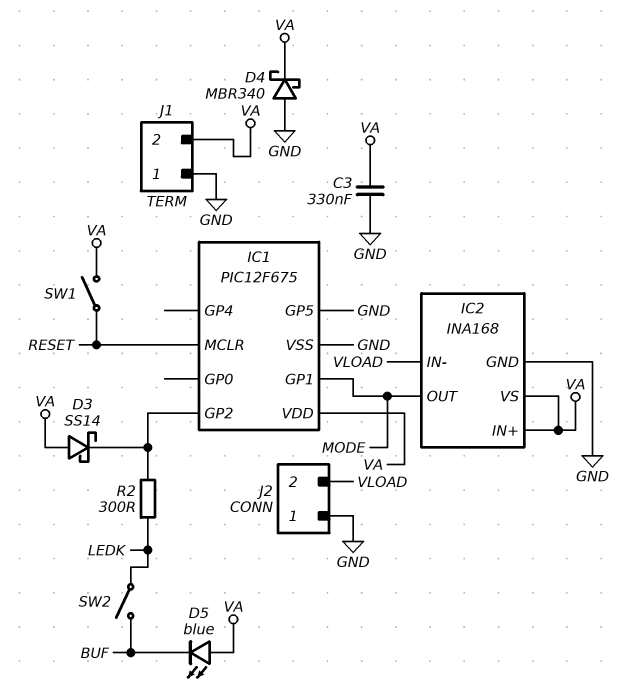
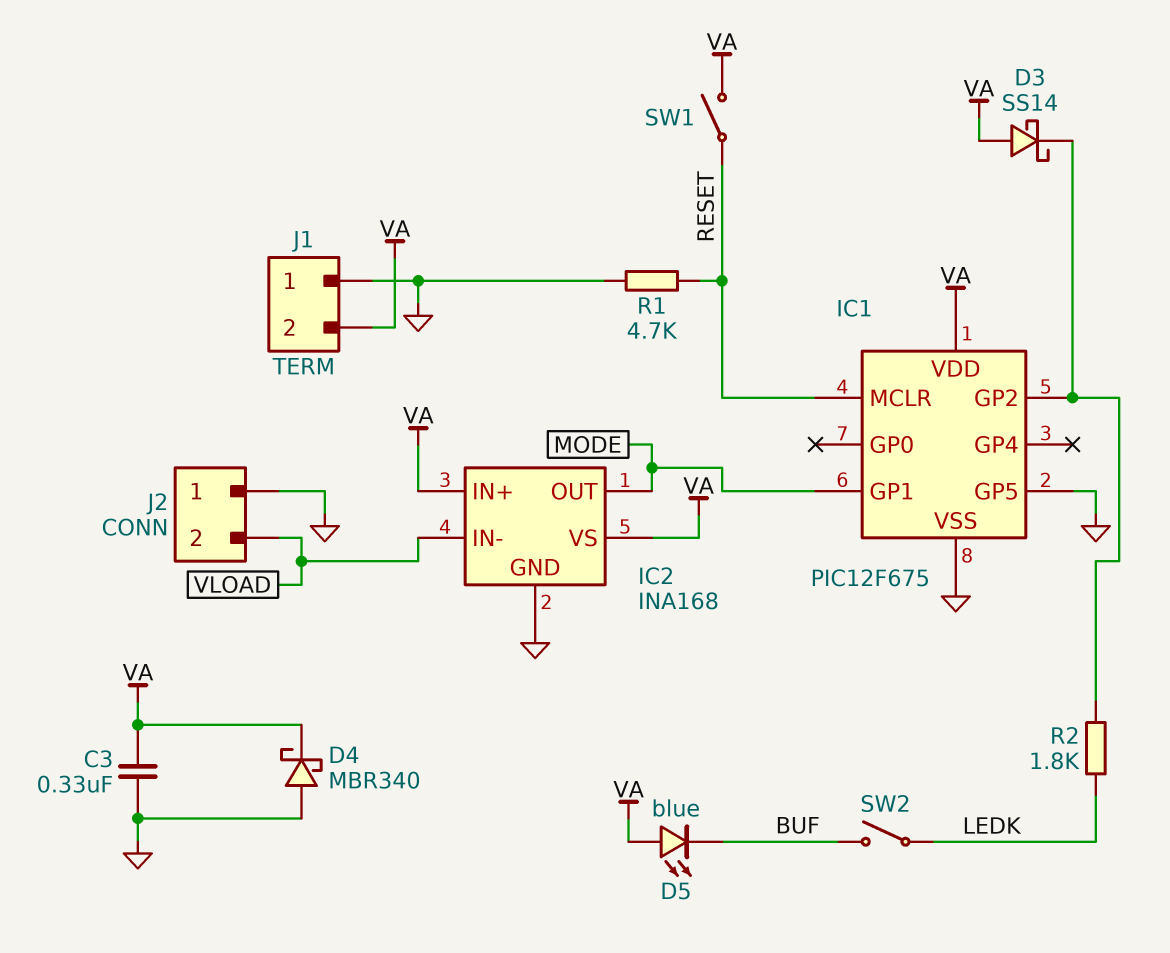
R1: none -> 4.7k (GND, RESET)
R2: 300 (IC1/GP2, LEDK) -> 1.8k (IC1/GP2, LEDK)

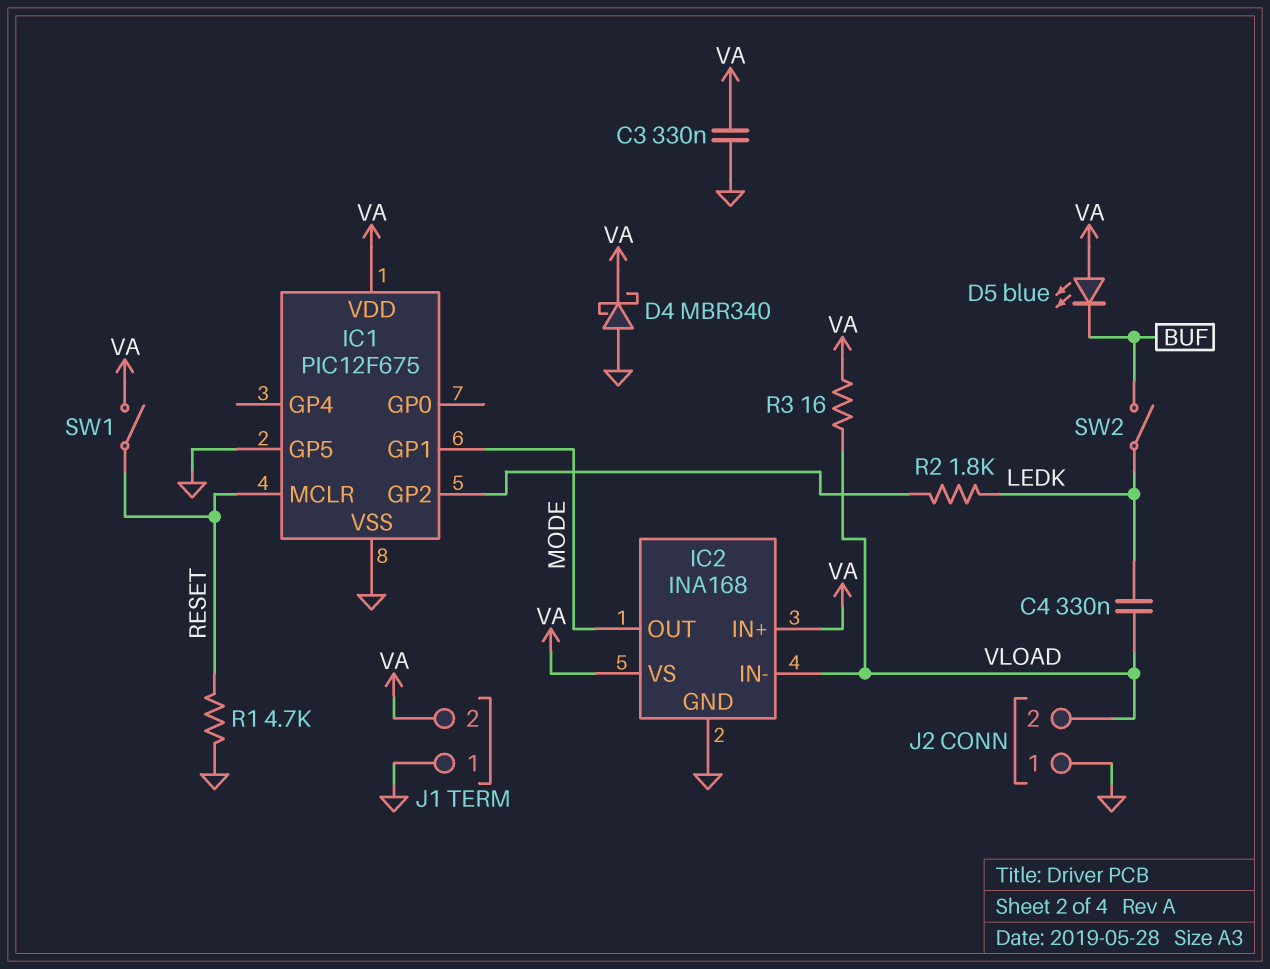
C4: none -> 330nF (LEDK, VLOAD)
D3: schottky SS14 (A VA, K IC1/GP2) -> none
R3: none -> 16 (VA, VLOAD)

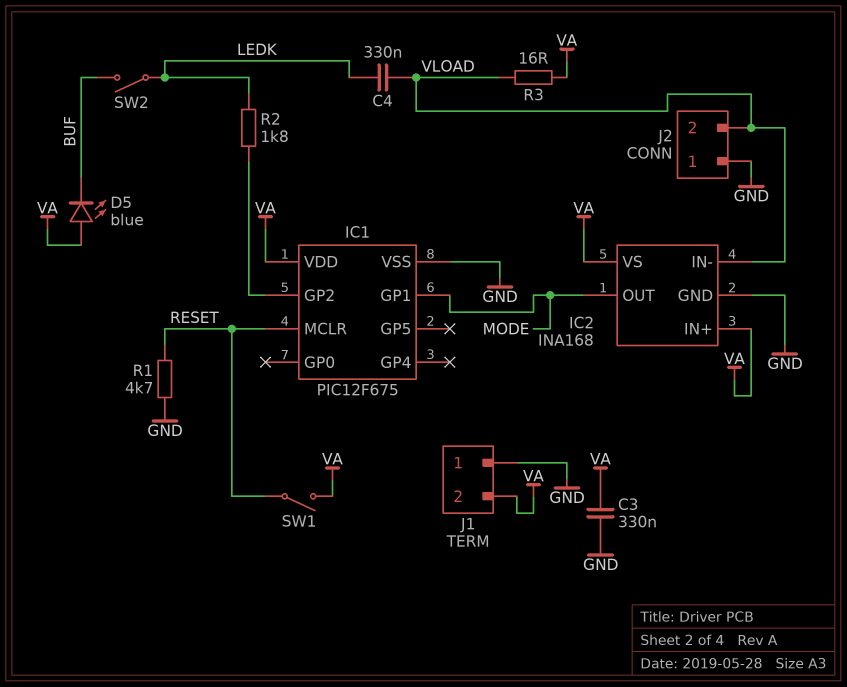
D4: schottky MBR340 (A GND, K VA) -> none
IC1 pin GP5: GND -> none

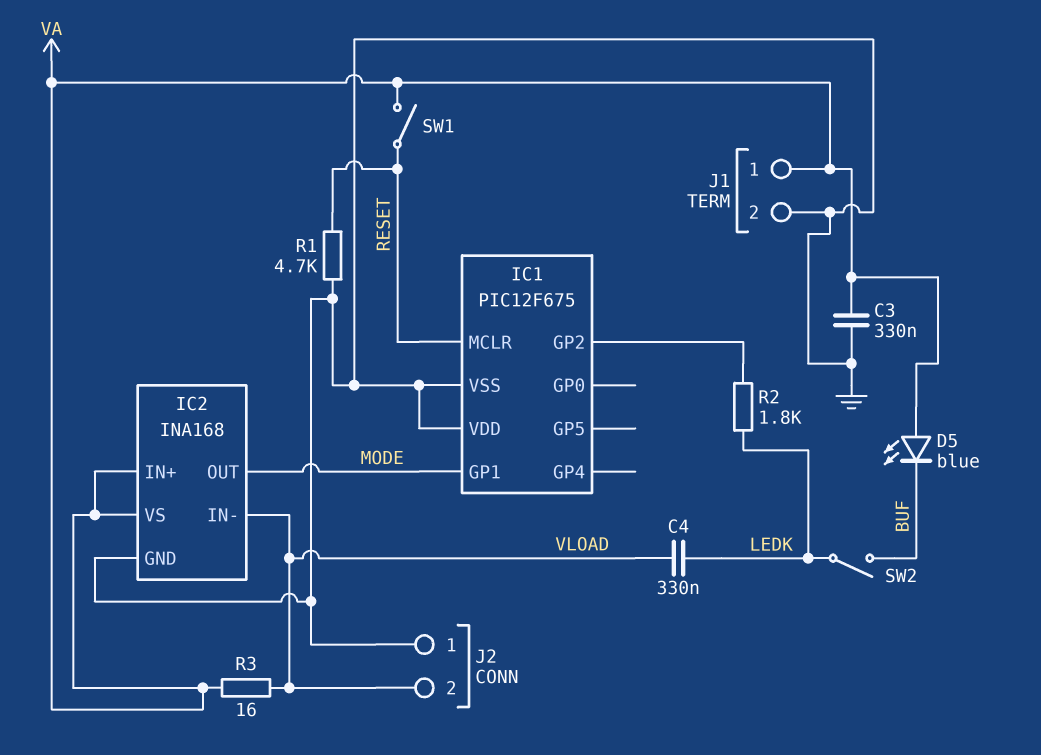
IC1 pin VDD: VA -> GND
J1 pin 1: GND -> VA
J1 pin 2: VA -> GND

